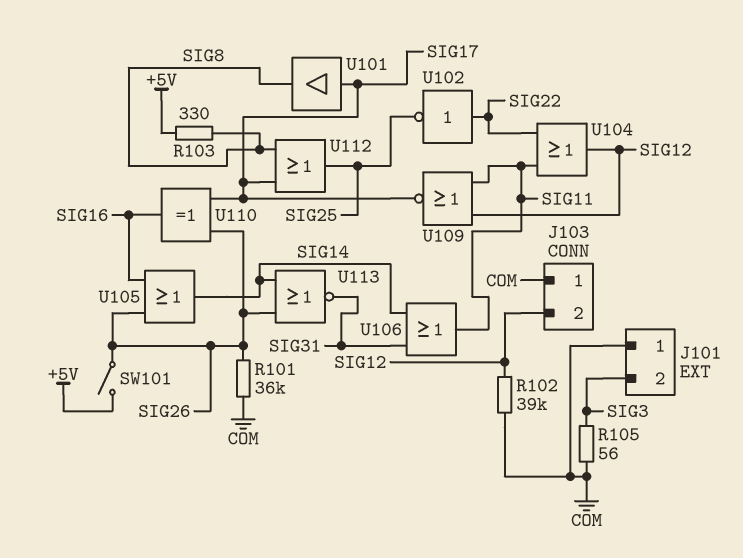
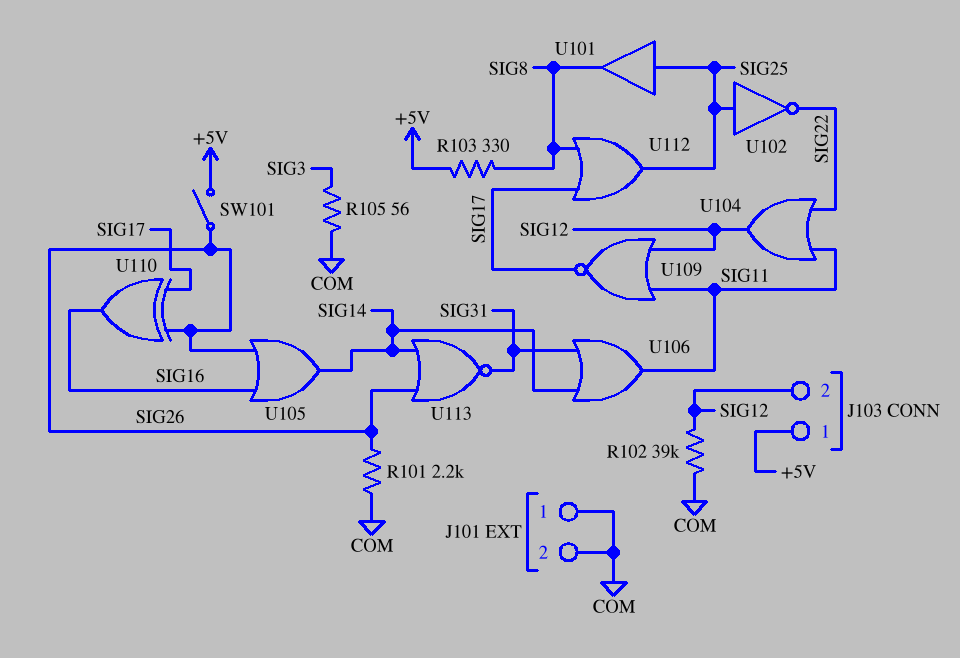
J101 pin 2: SIG3 -> COM
J103 pin 1: COM -> +5V
R101: 36k (COM, SIG26) -> 2.2k (COM, SIG26)
U101: buffer (in SIG17, out SIG8) -> buffer (in SIG25, out SIG8)
U102: NOT (in SIG22, out SIG25) -> NOT (in SIG25, out SIG22)

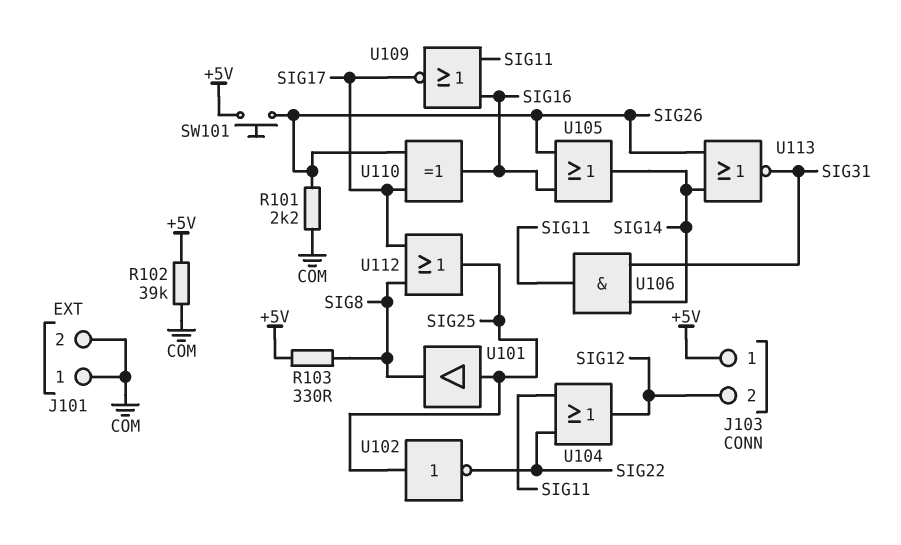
R102: 39k (COM, SIG12) -> 39k (+5V, COM)
R105: 56 (COM, SIG3) -> none
SW101: switch (+5V, SIG26) -> button (+5V, SIG26)
U106: OR (in SIG14, in SIG31, out SIG11) -> AND (in SIG14, in SIG31, out SIG11)
U109: NOR (in SIG11, in SIG12, out SIG17) -> NOR (in SIG11, in SIG16, out SIG17)

